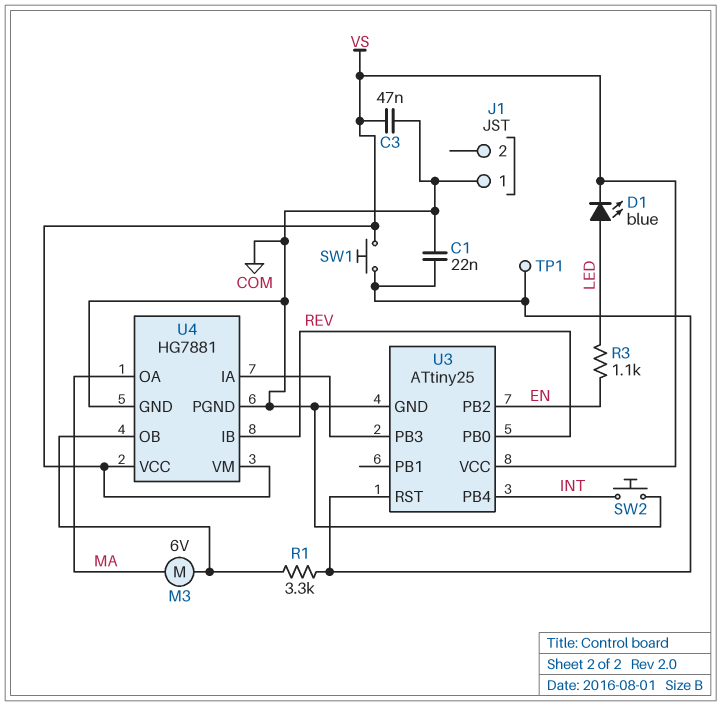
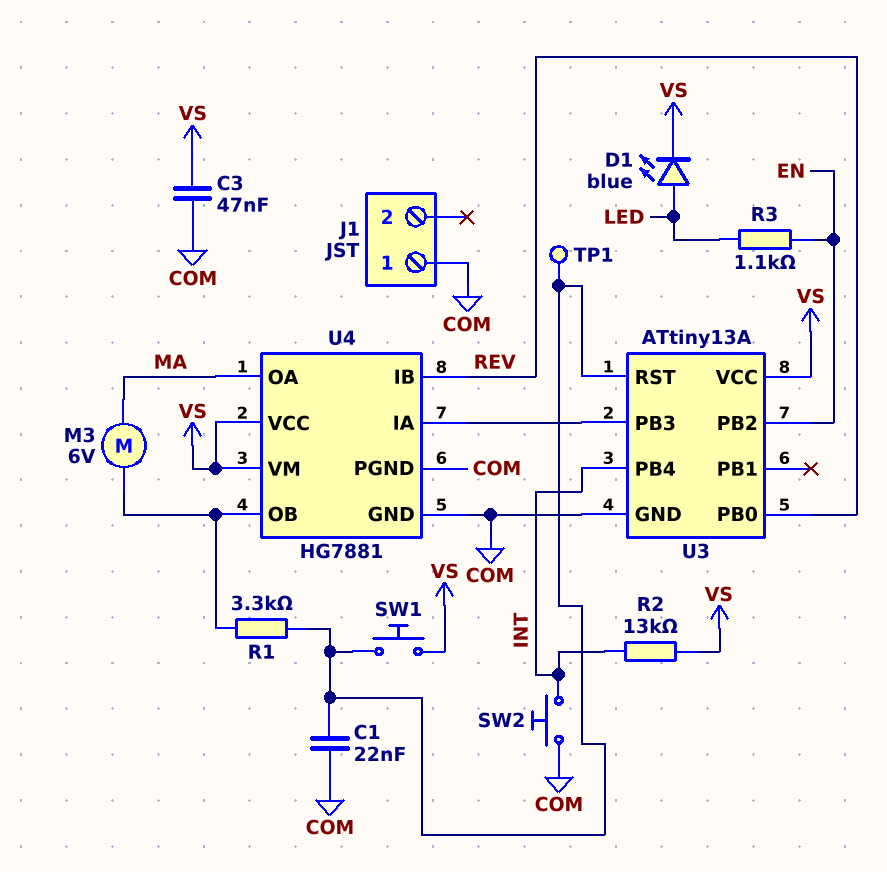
R2: none -> 13k (INT, VS)
U3: ATtiny25 -> ATtiny13A

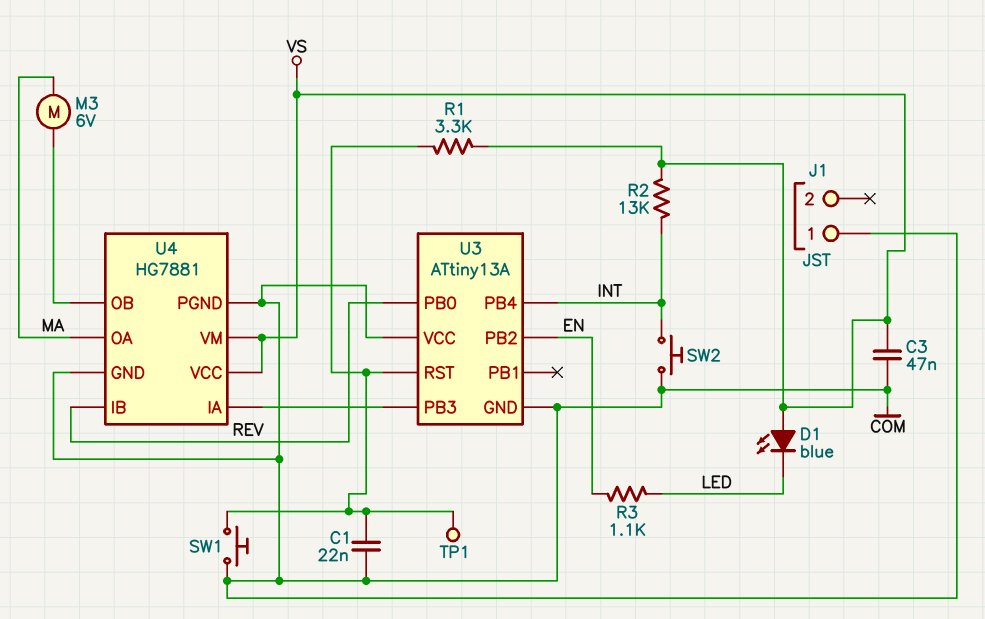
D1: LED blue (A LED, K VS) -> LED blue (A VS, K LED)
R1: 3.3k (U3/RST, U4/OB) -> 3.3k (U3/RST, VS)
SW1: button (U3/RST, VS) -> button (COM, U3/RST)
U3 pin VCC: VS -> COM

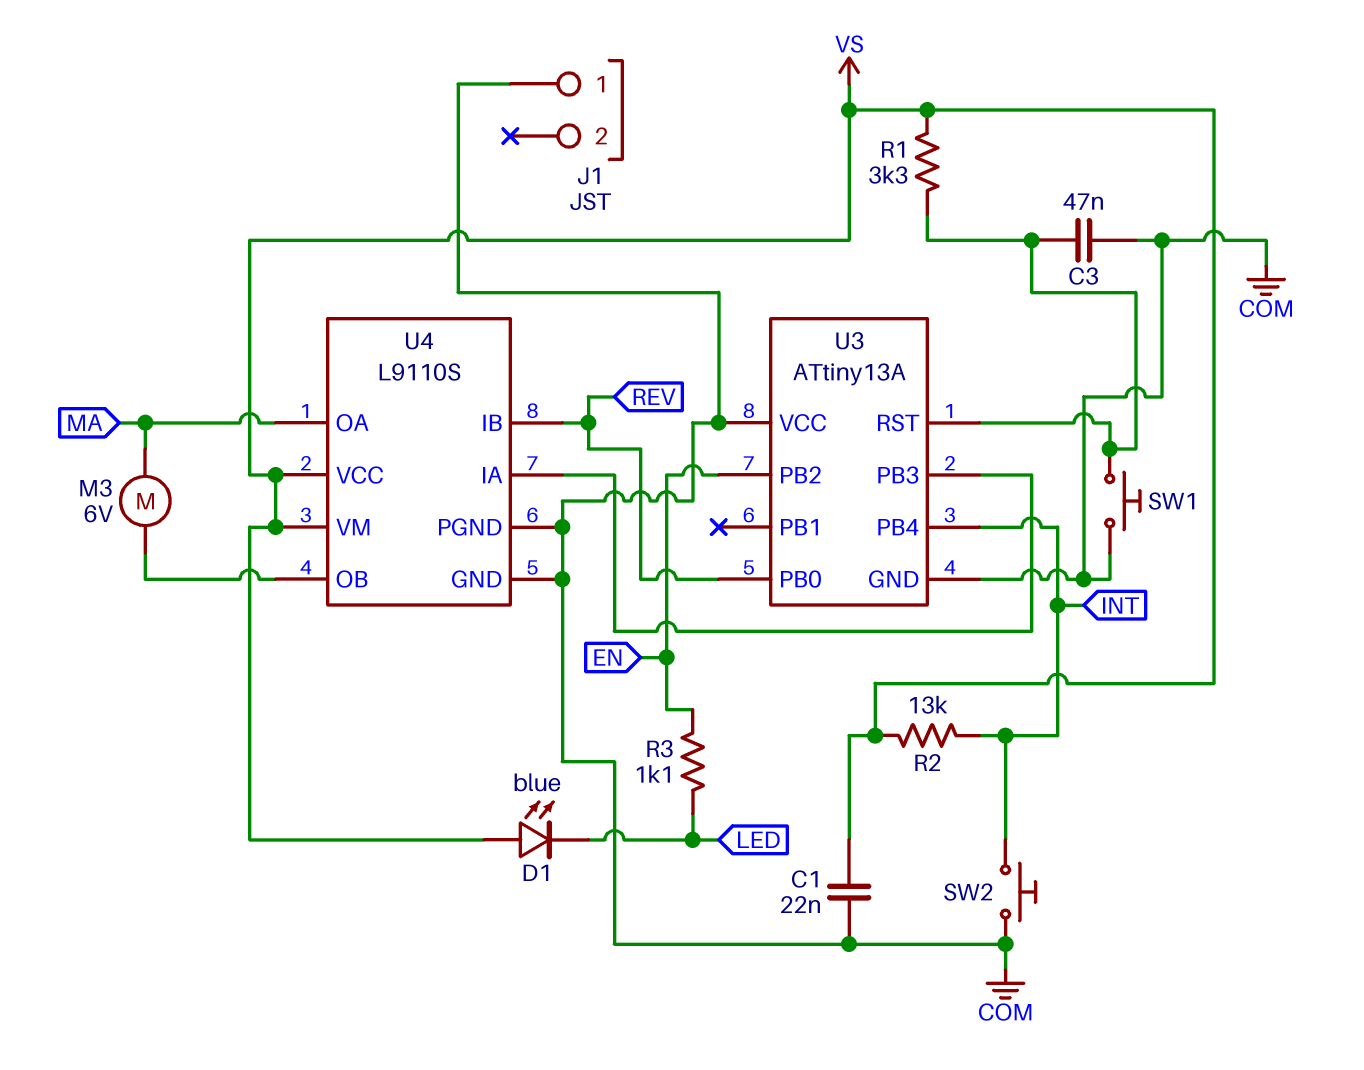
C1: 22nF (COM, U3/RST) -> 22nF (COM, VS)
C3: 47nF (COM, VS) -> 47nF (COM, U3/RST)
TP1: test point (U3/RST) -> none
U4: HG7881 -> L9110S

